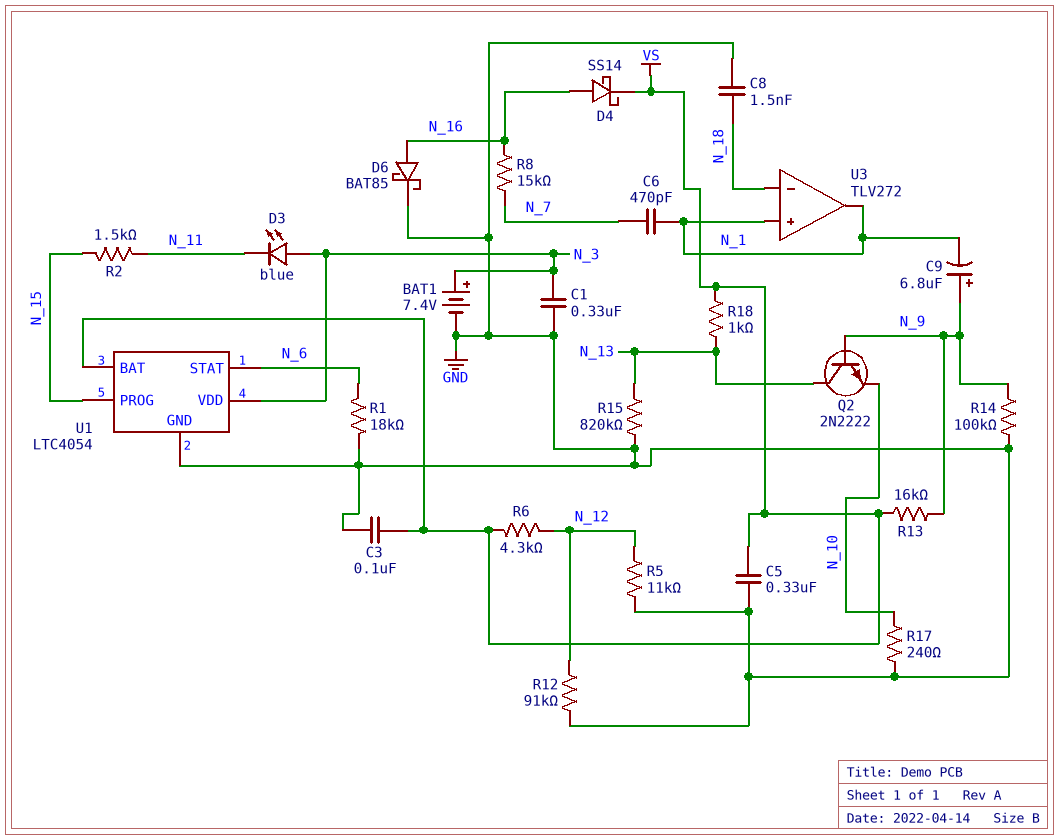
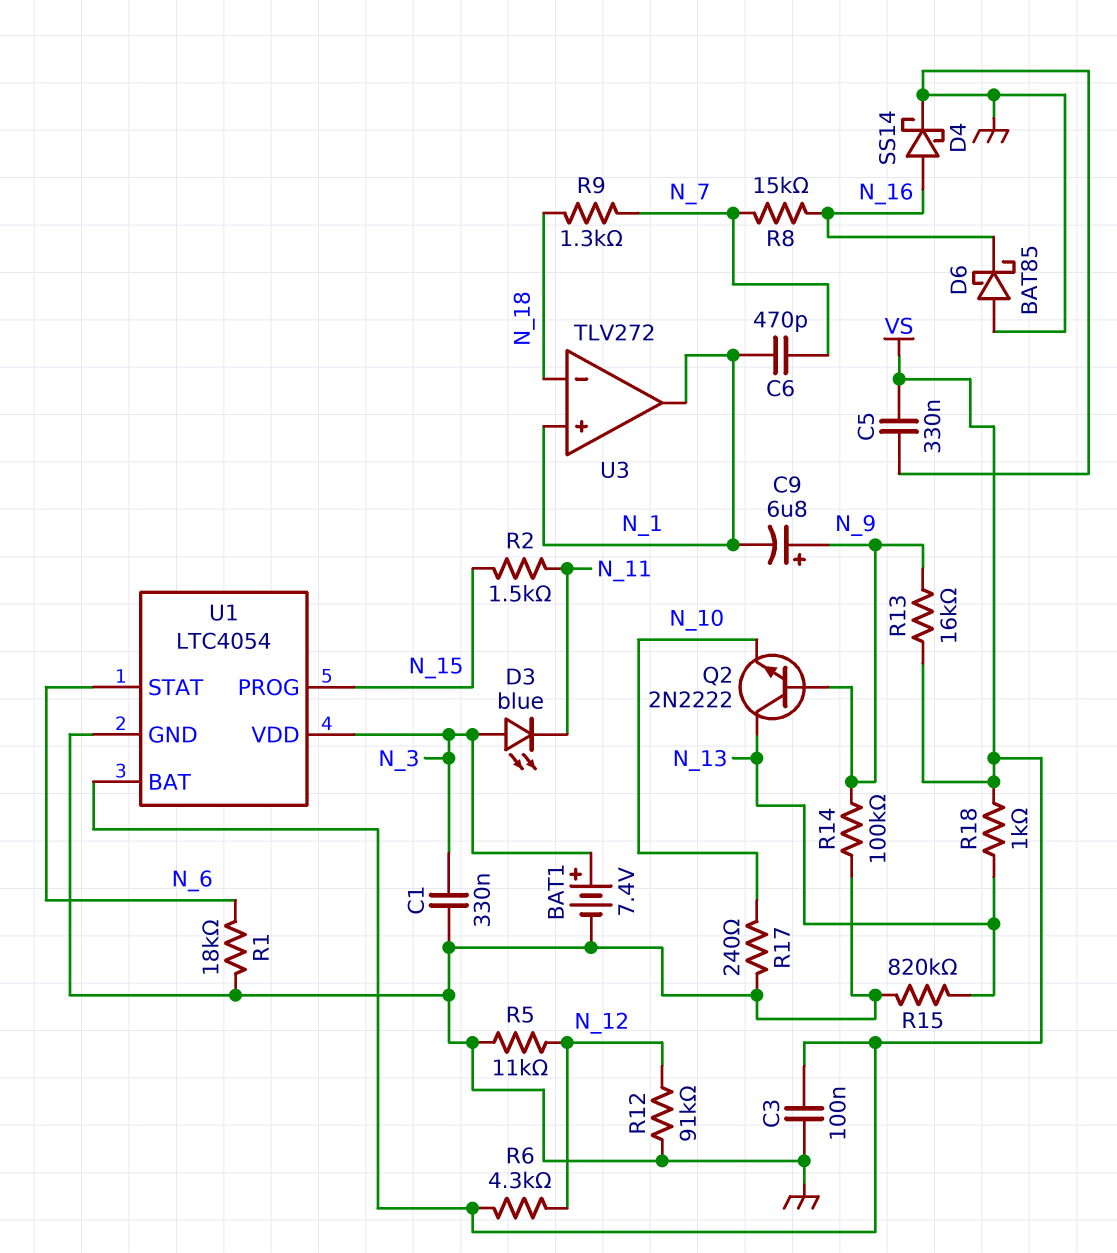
C8: 1.5nF (GND, N_18) -> none
D4: schottky SS14 (A N_16, K VS) -> schottky SS14 (A N_16, K GND)
D6: schottky BAT85 (A N_16, K GND) -> schottky BAT85 (A GND, K N_16)
R9: none -> 1.3k (N_7, N_18)

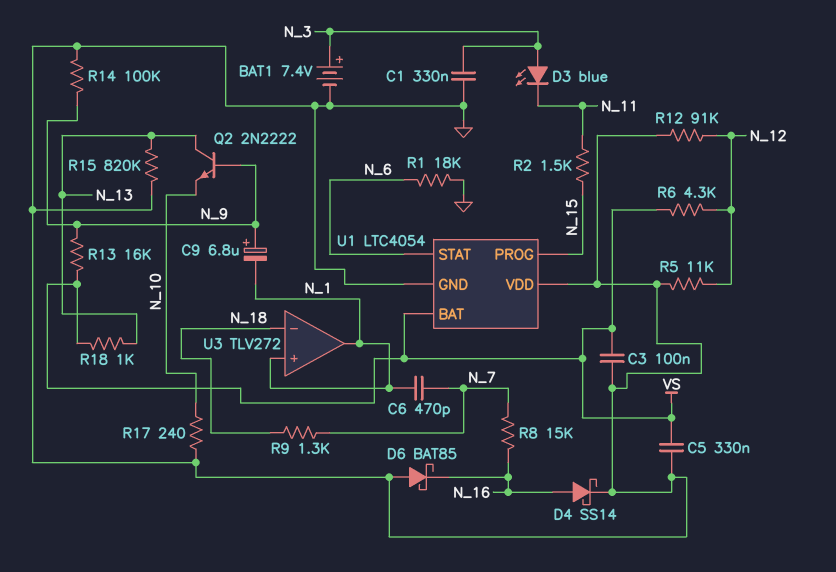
U1 pin VDD: N_3 -> GND

